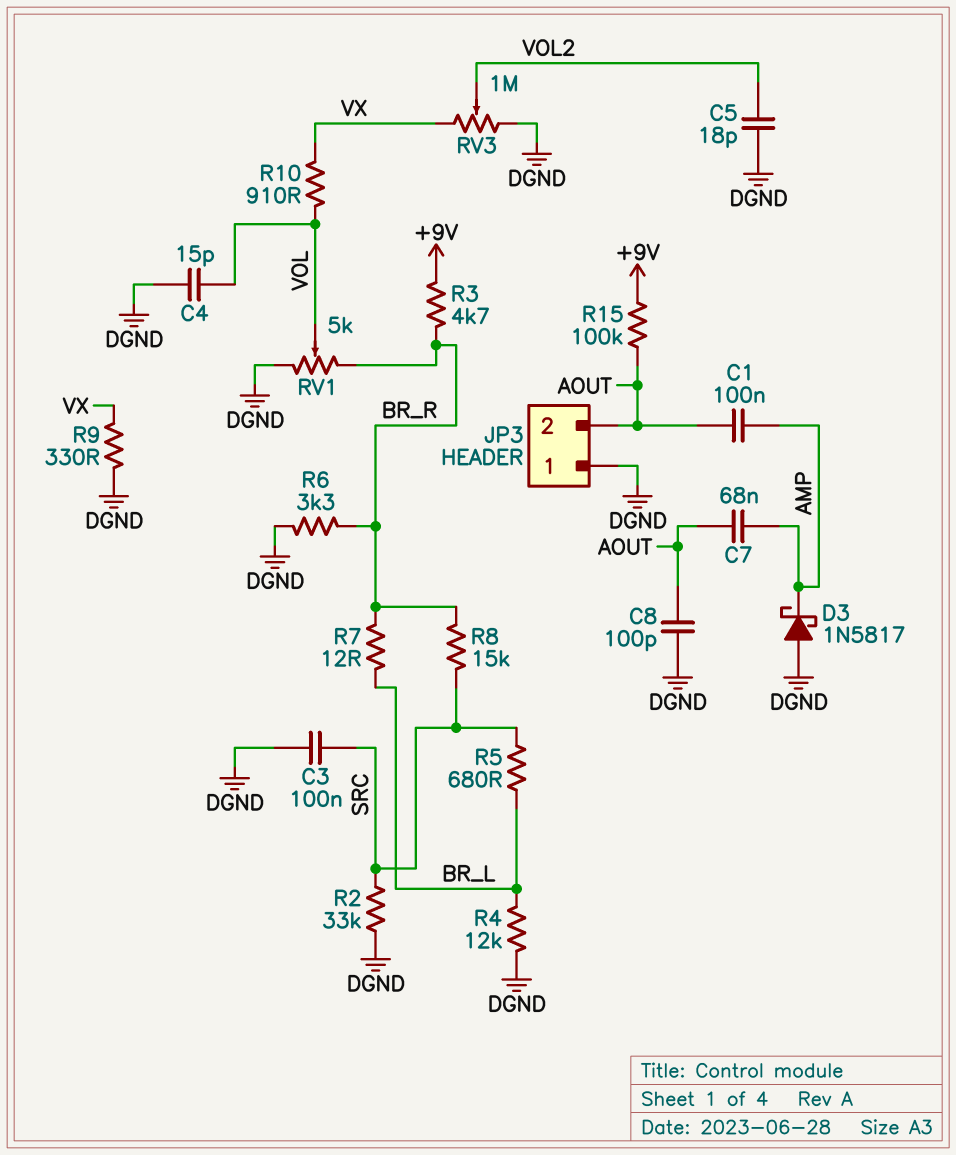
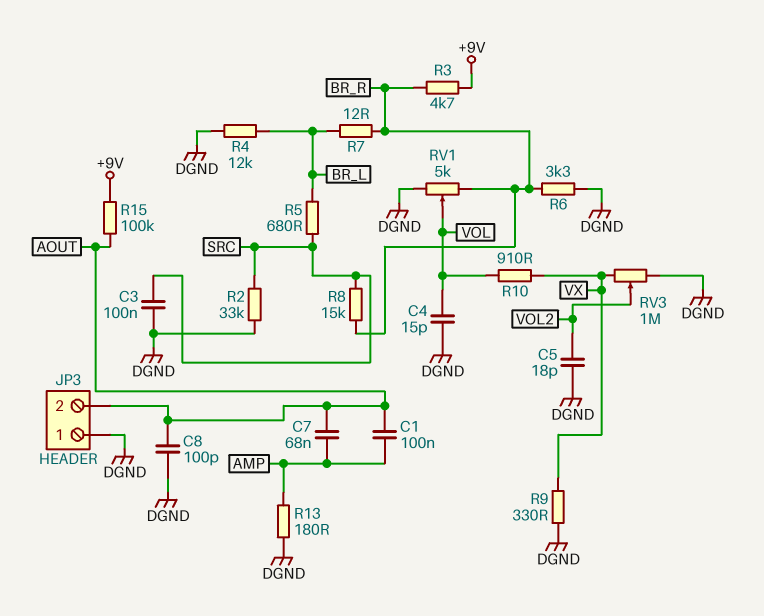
D3: schottky 1N5817 (A DGND, K AMP) -> none
R13: none -> 180 (AMP, DGND)

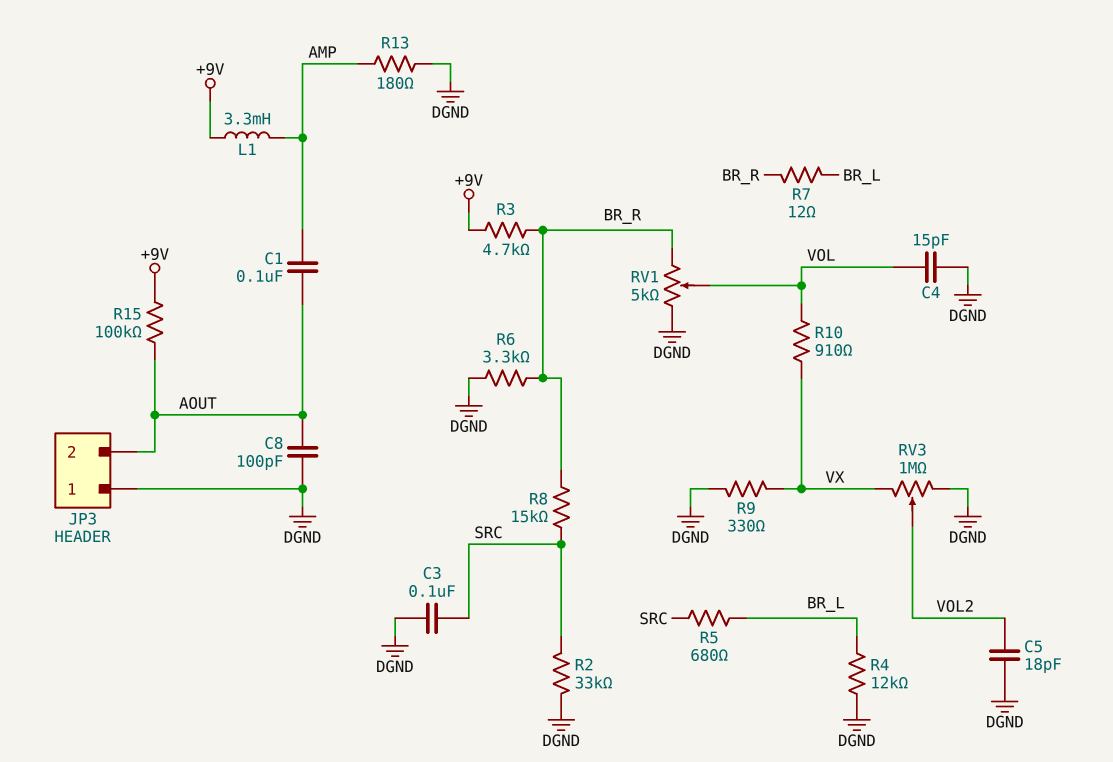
C7: 68nF (AMP, AOUT) -> none
L1: none -> 3.3mH (+9V, AMP)

